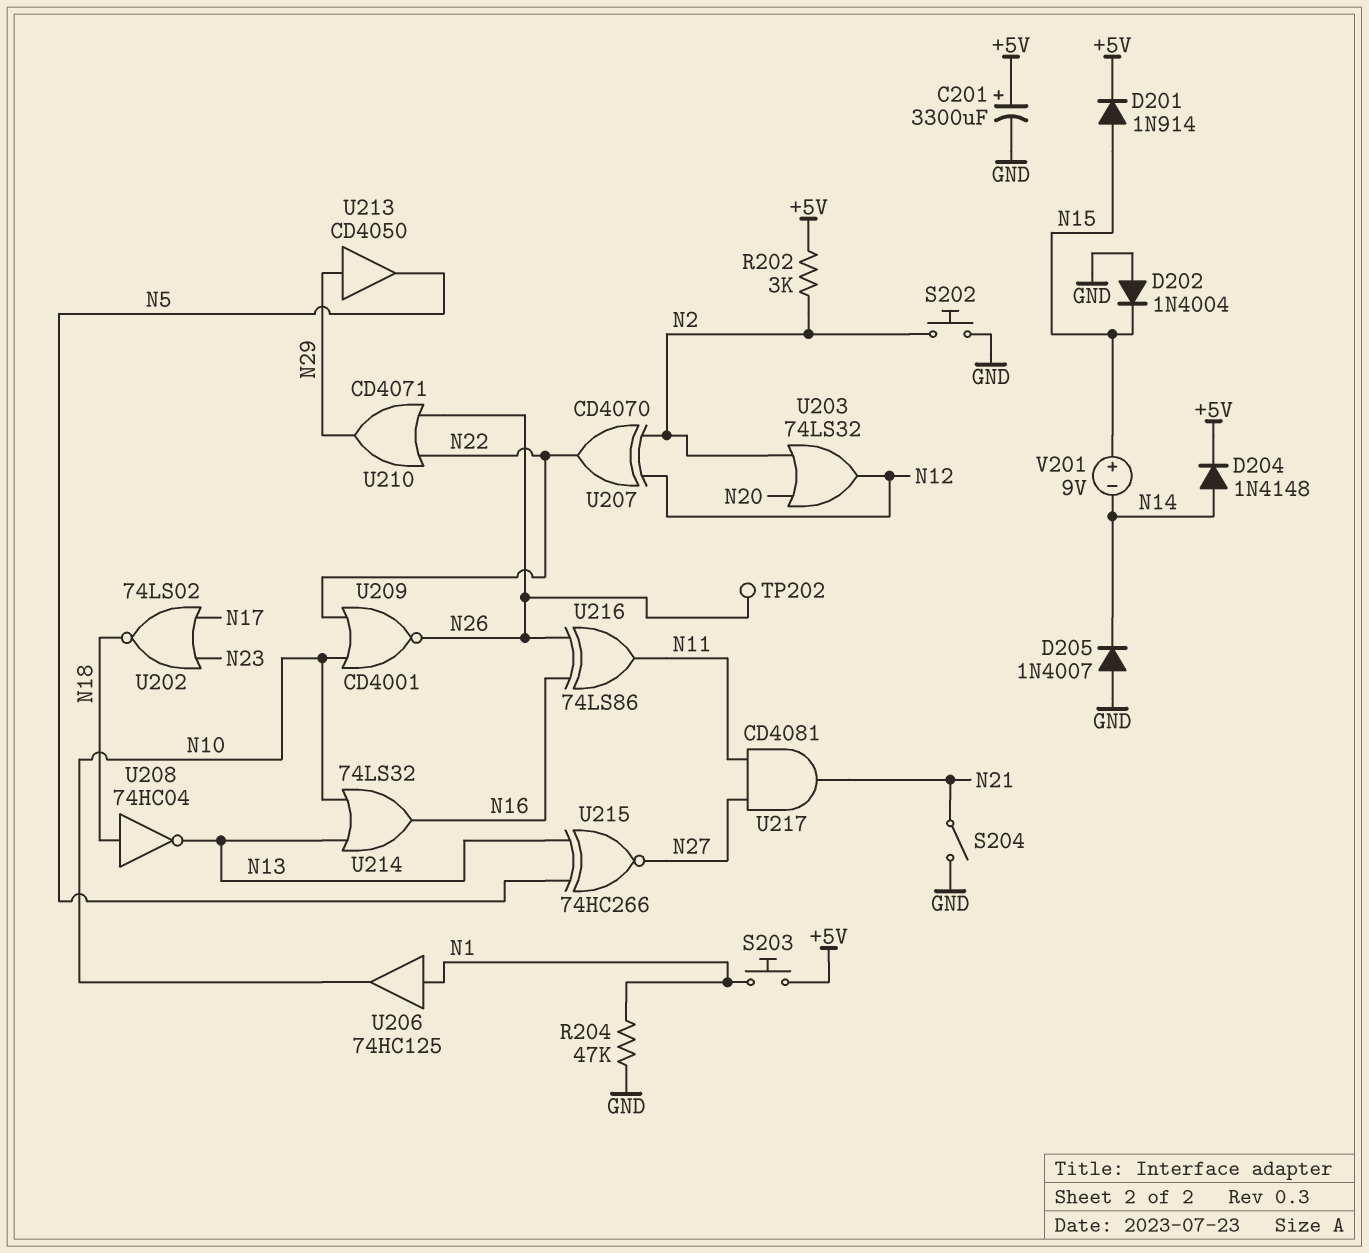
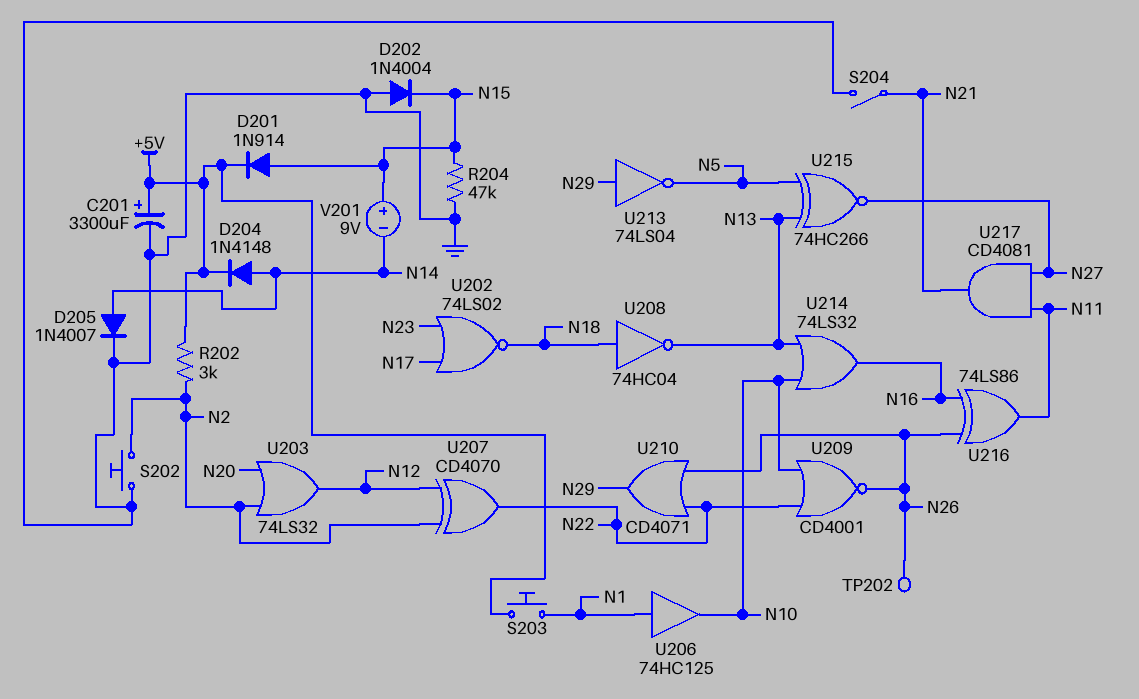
D205: diode 1N4007 (A GND, K N14) -> diode 1N4007 (A N14, K GND)
R204: 47k (GND, N1) -> 47k (GND, N15)
U213: buffer CD4050 (in N29, out N5) -> NOT 74LS04 (in N29, out N5)

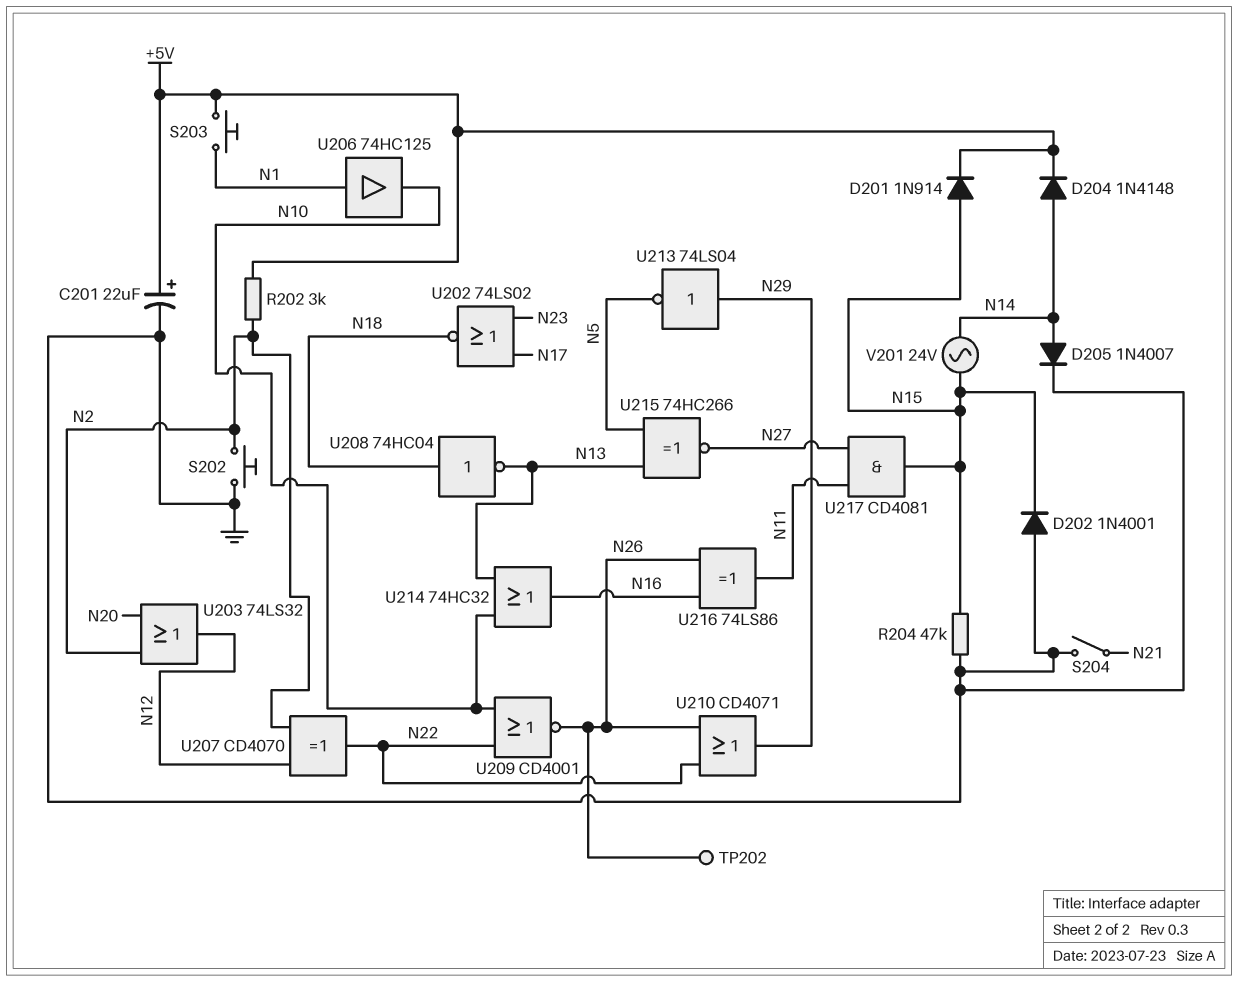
C201: 3300uF (plus +5V, minus GND) -> 22uF (plus +5V, minus GND)
D202: diode 1N4004 (A GND, K N15) -> diode 1N4001 (A GND, K N15)
U214: OR 74LS32 (in N10, in N13, out N16) -> OR 74HC32 (in N10, in N13, out N16)
U217: AND CD4081 (in N11, in N27, out N21) -> AND CD4081 (in N11, in N27, out N15)
V201: 9V (plus N15, minus N14) -> AC 24V (N14, N15)

